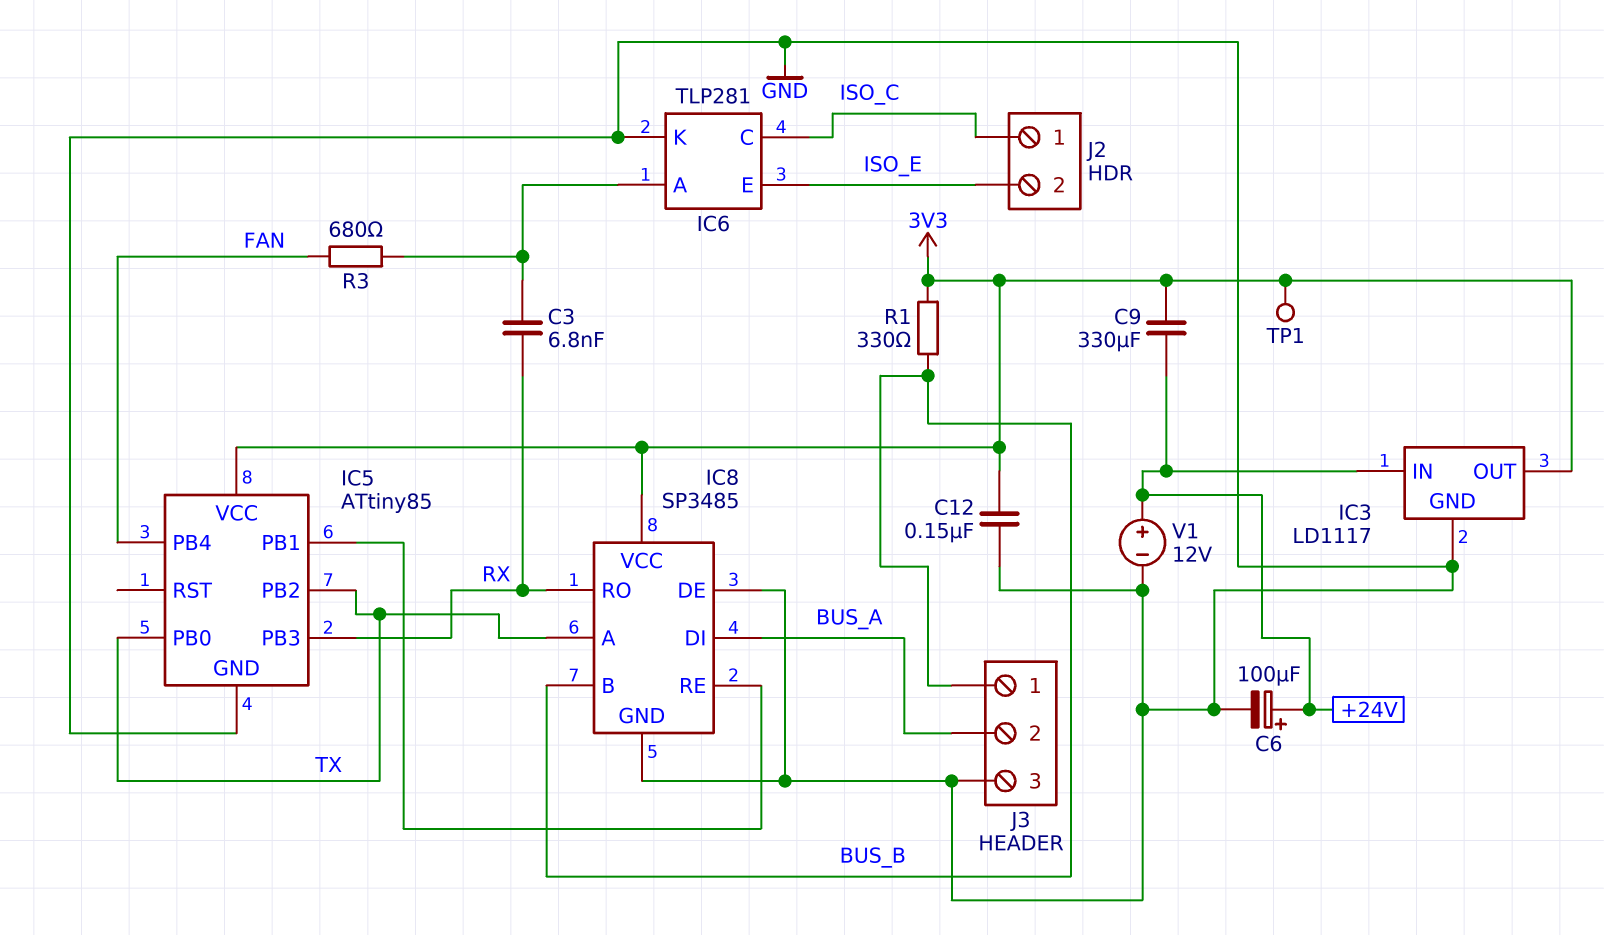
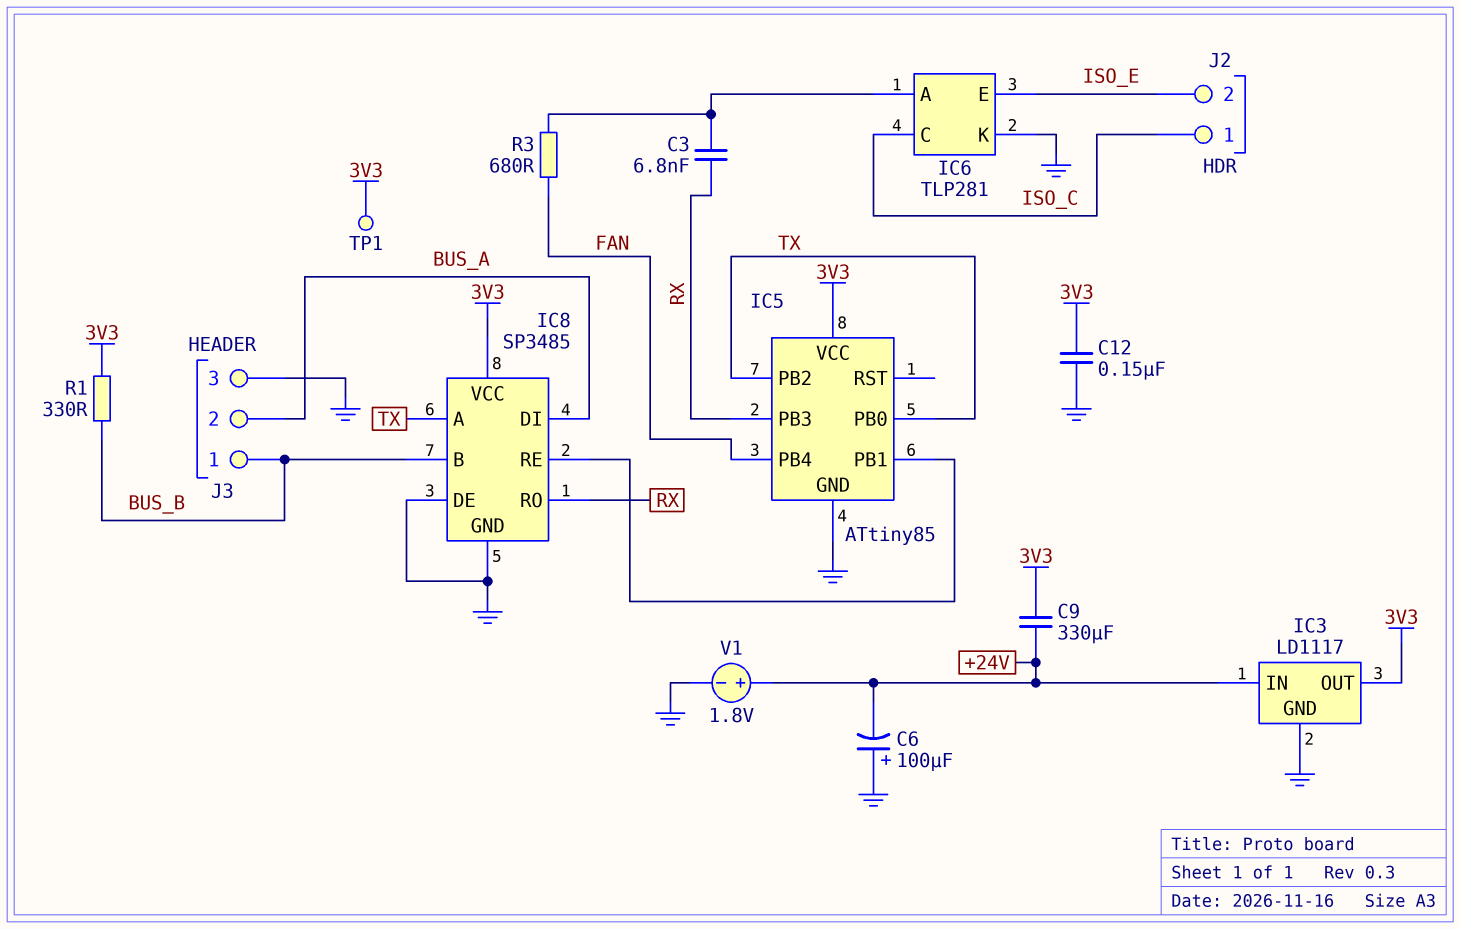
C6: 100uF (plus +24V, minus GND) -> 100uF (plus GND, minus +24V)
V1: 12V (plus +24V, minus GND) -> 1.8V (plus +24V, minus GND)

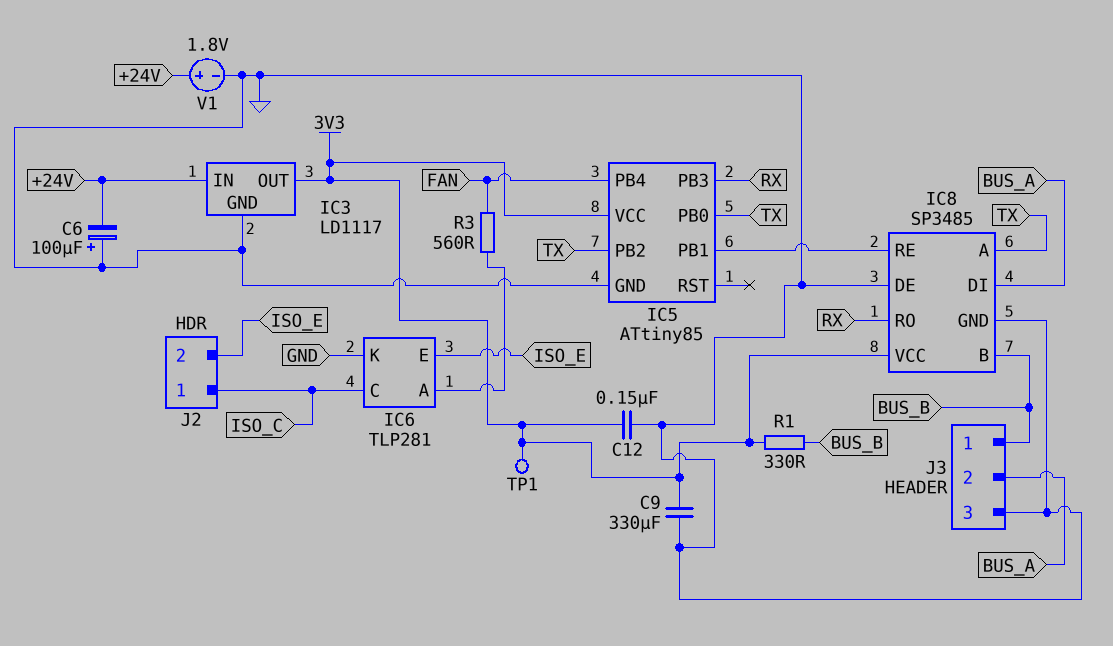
C3: 6.8nF (IC6/A, RX) -> none
C9: 330uF (+24V, 3V3) -> 330uF (3V3, GND)
R3: 680 (FAN, IC6/A) -> 560 (FAN, IC6/A)

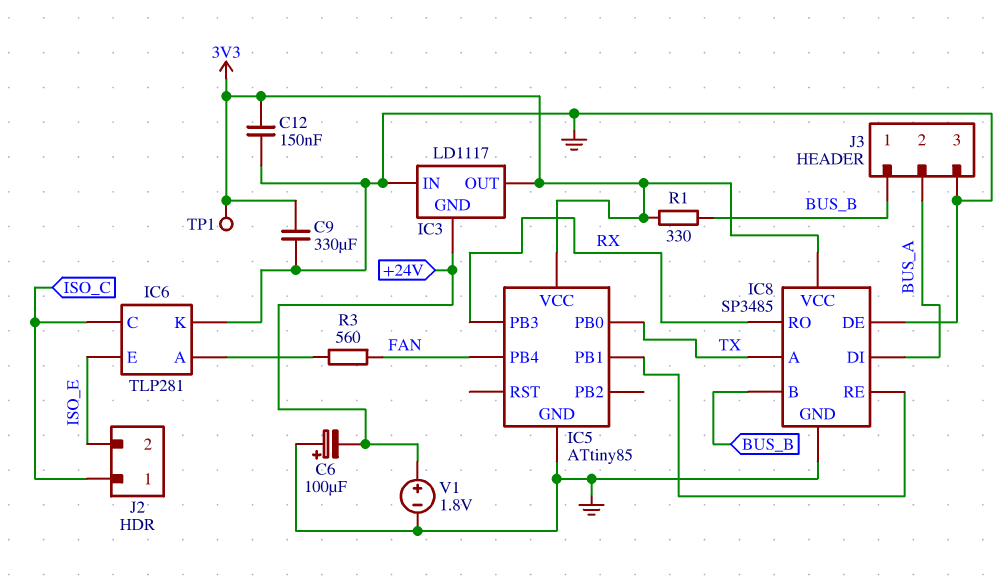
IC3 pin GND: GND -> +24V
IC3 pin IN: +24V -> GND
IC5 pin PB2: TX -> none

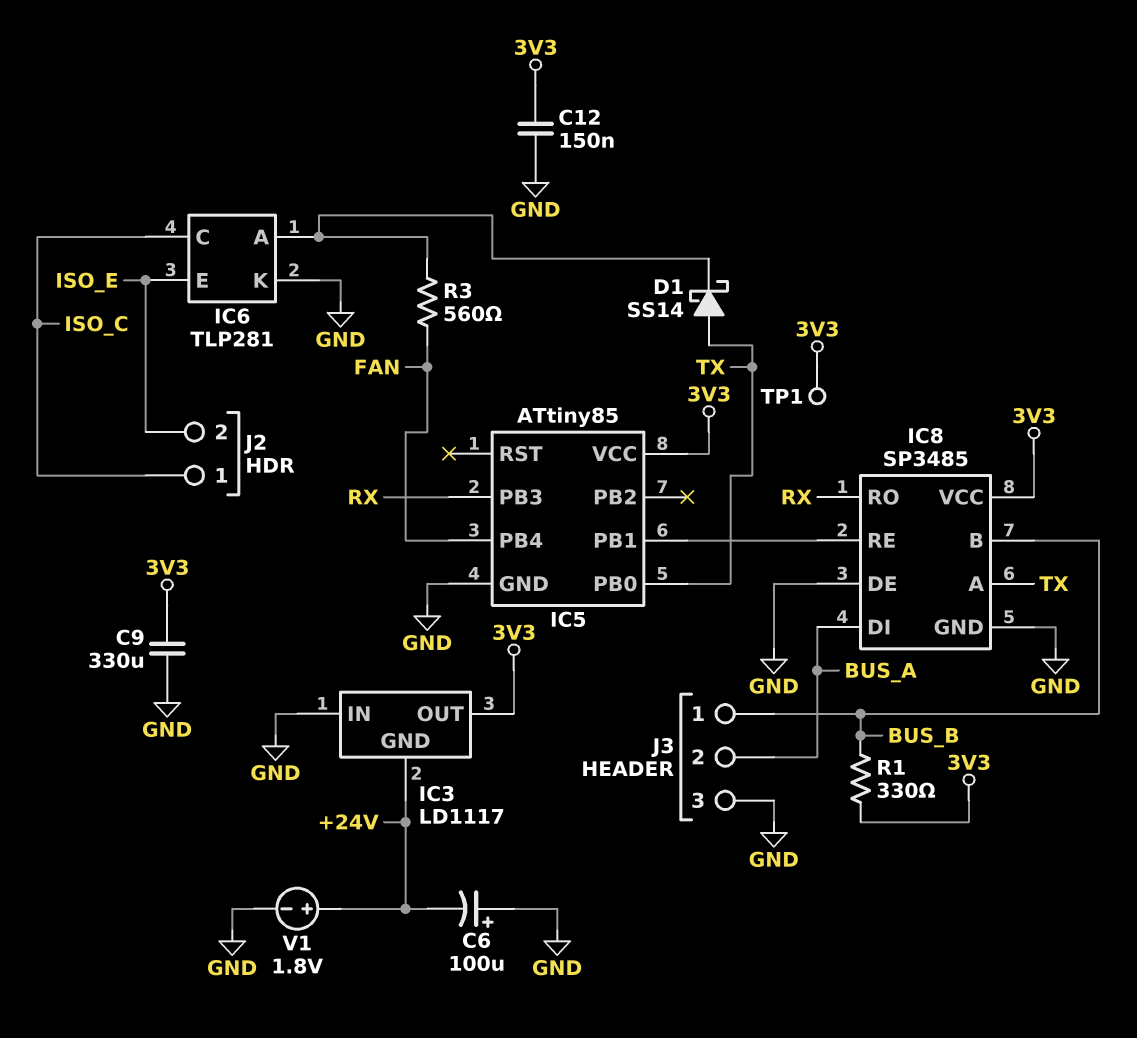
D1: none -> schottky SS14 (A TX, K IC6/A)

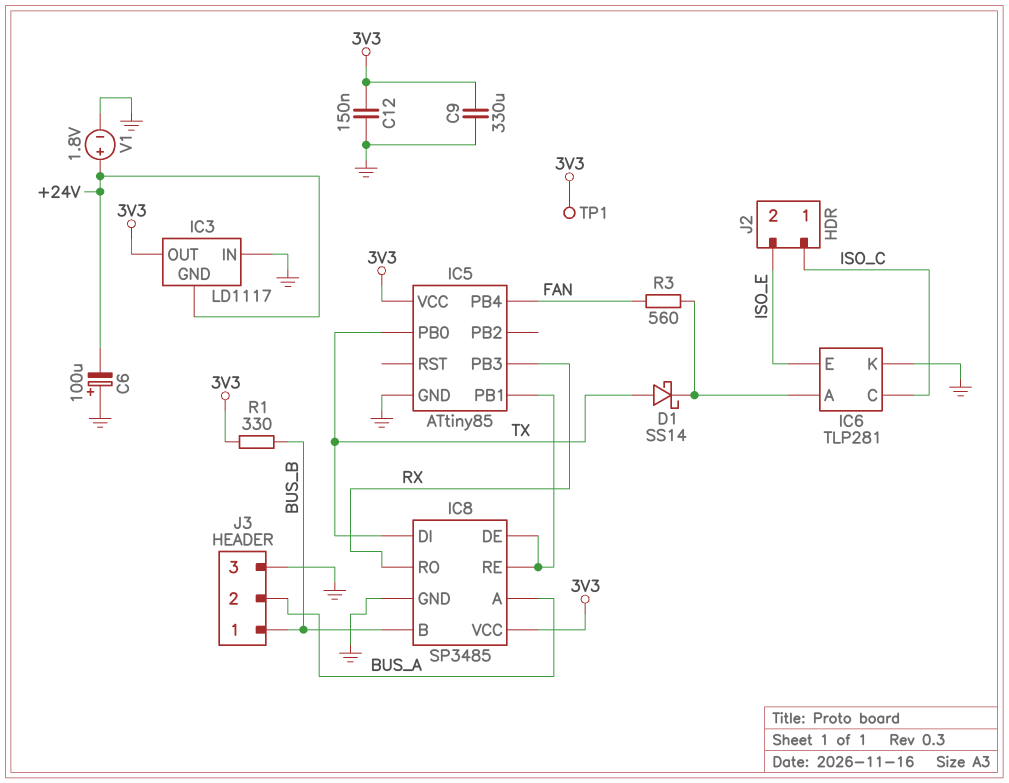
IC8 pin A: TX -> BUS_A
IC8 pin DE: GND -> IC5/PB1
IC8 pin DI: BUS_A -> TX

